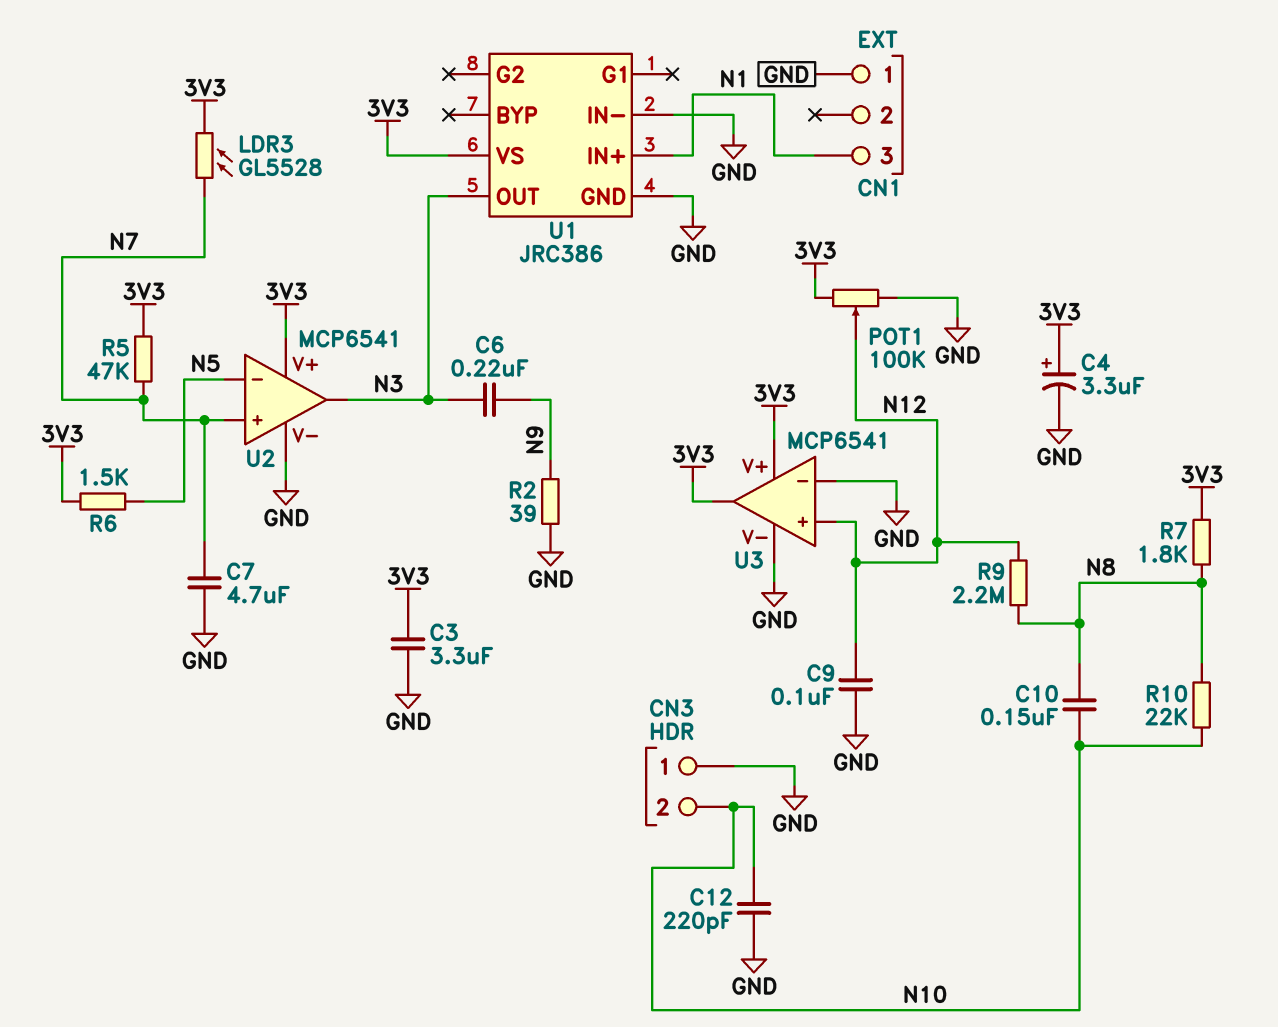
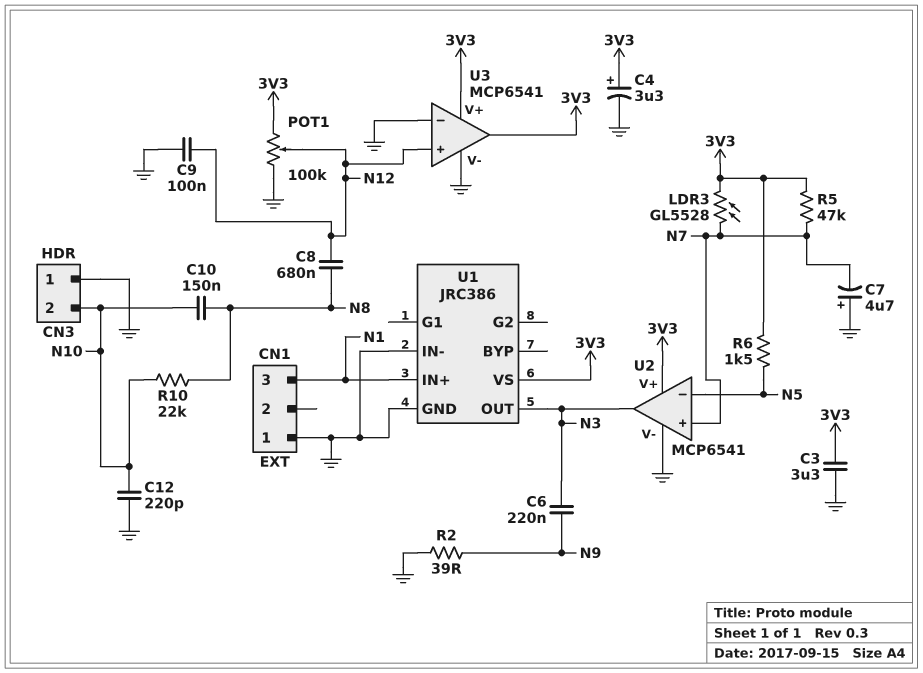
C7: 4.7uF (GND, N7) -> 4.7uF (plus GND, minus N7)
C8: none -> 680nF (N8, N12)
R7: 1.8k (3V3, N8) -> none
R9: 2.2M (N8, N12) -> none

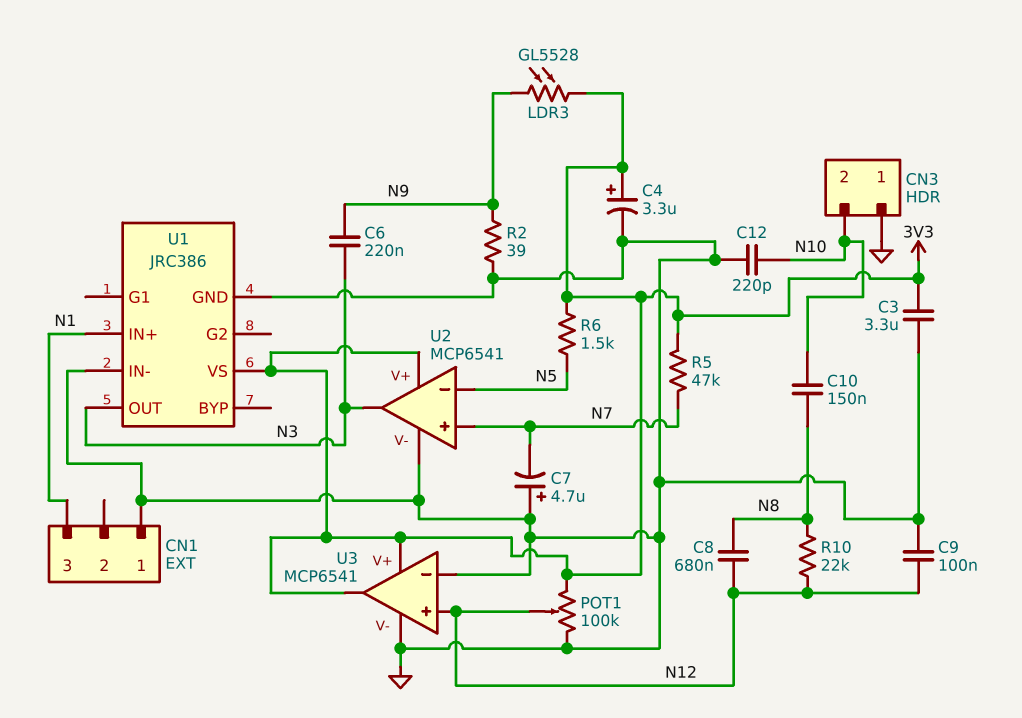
LDR3: GL5528 (3V3, N7) -> GL5528 (3V3, N9)
R10: 22k (N8, N10) -> 22k (N8, N12)

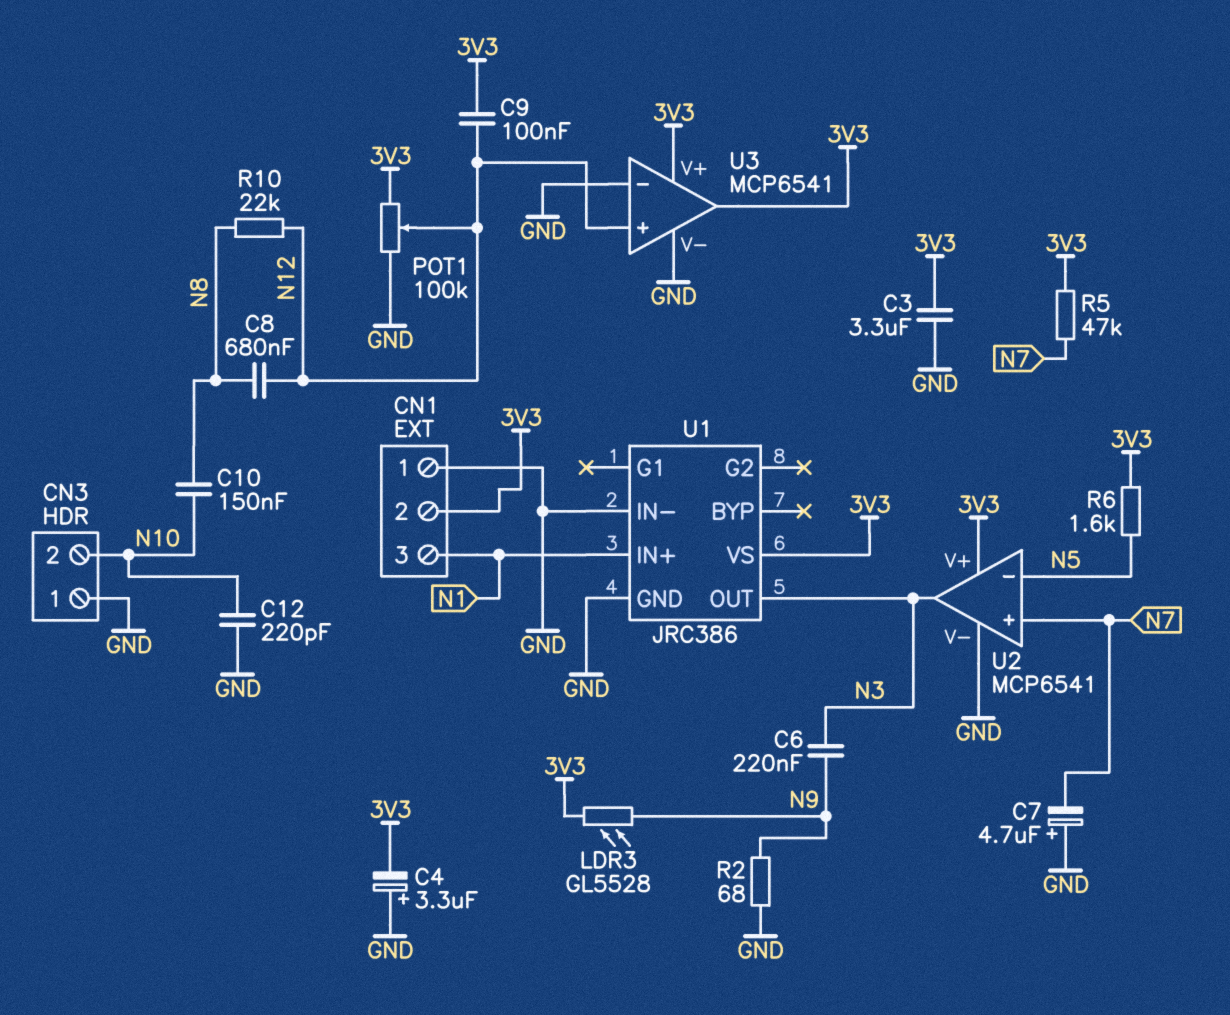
C4: 3.3uF (plus 3V3, minus GND) -> 3.3uF (plus GND, minus 3V3)
C9: 100nF (GND, N12) -> 100nF (3V3, N12)
CN1 pin 2: none -> 3V3
R2: 39 (GND, N9) -> 68 (GND, N9)
R6: 1.5k (3V3, N5) -> 1.6k (3V3, N5)

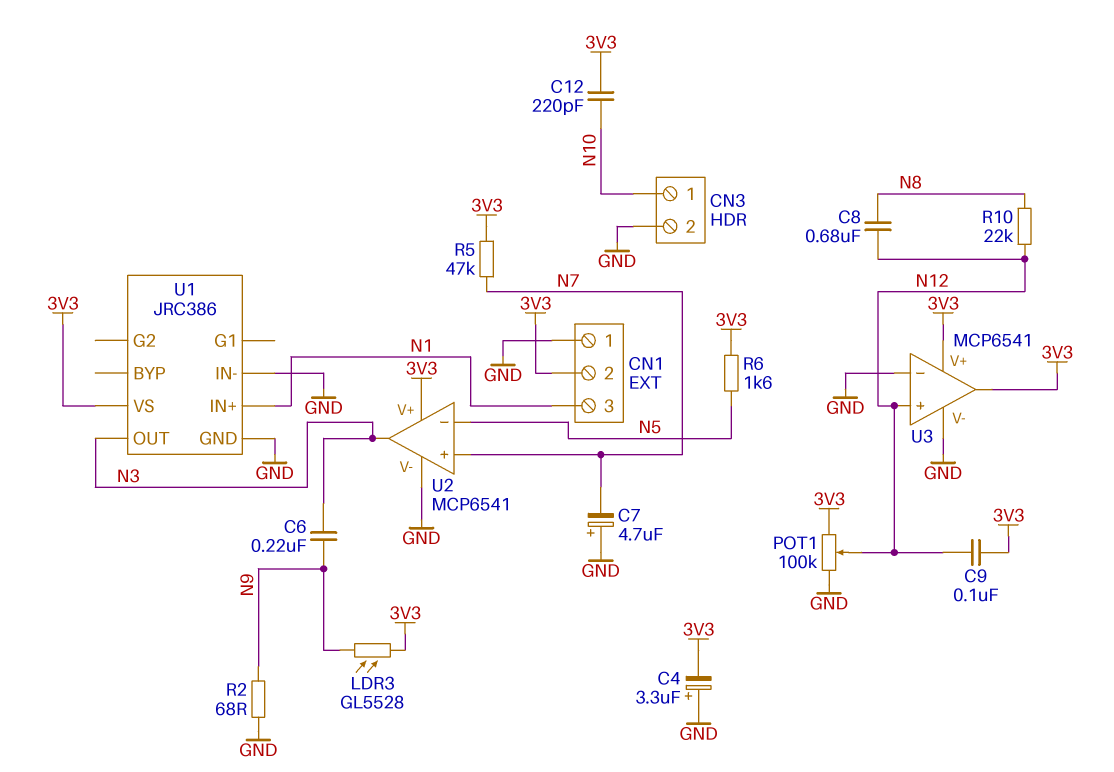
C3: 3.3uF (3V3, GND) -> none
C10: 150nF (N8, N10) -> none
C12: 220pF (GND, N10) -> 220pF (3V3, N10)
CN3 pin 1: GND -> N10
CN3 pin 2: N10 -> GND

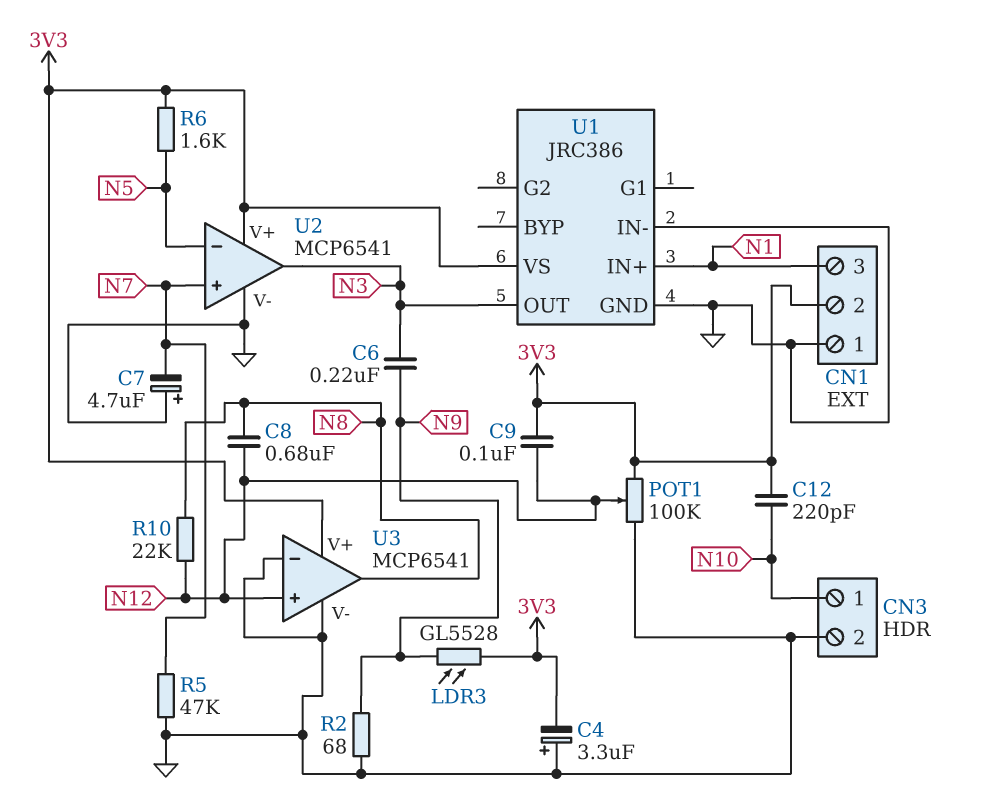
R5: 47k (3V3, N7) -> 47k (GND, N7)
U3 pin out: 3V3 -> N8

